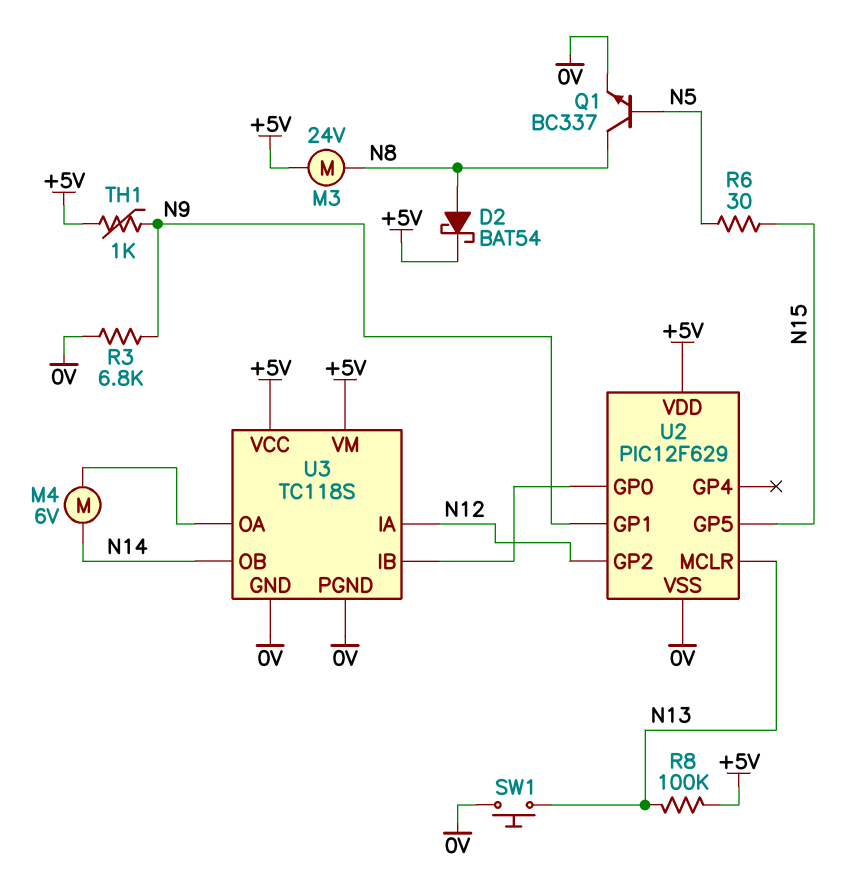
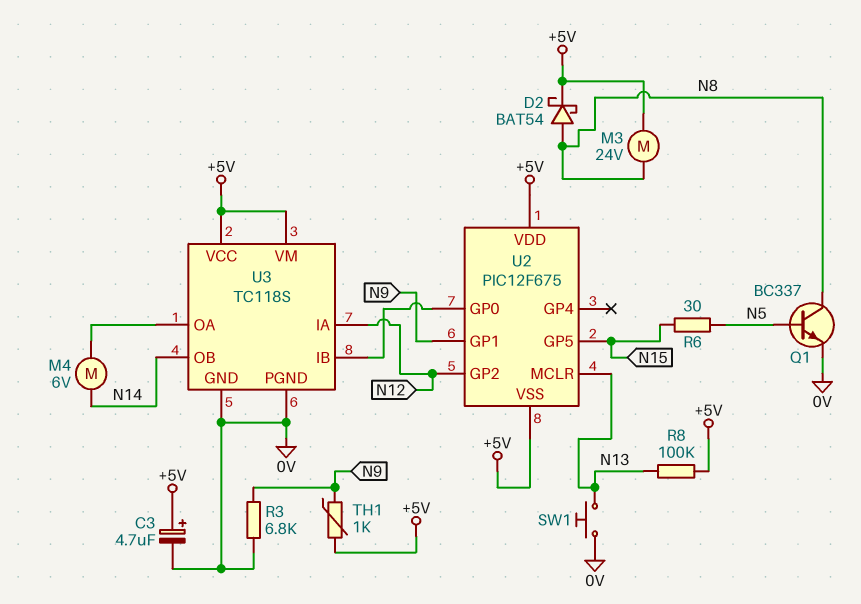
C3: none -> 4.7uF (plus +5V, minus 0V)
U2: PIC12F629 -> PIC12F675
U2 pin VSS: 0V -> +5V

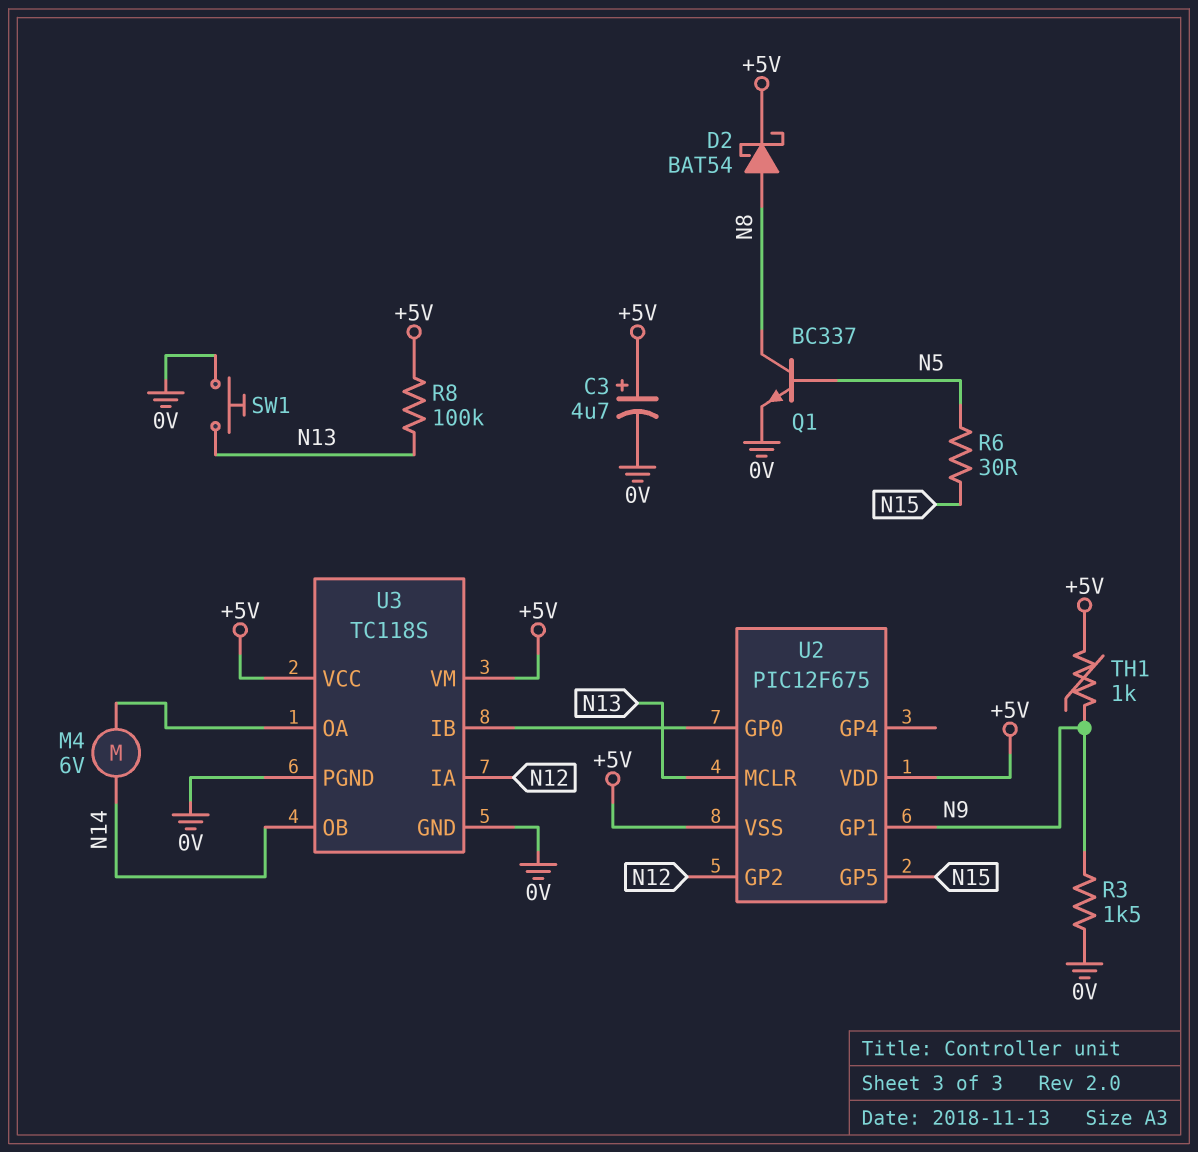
M3: motor 24V (+5V, N8) -> none
R3: 6.8k (0V, N9) -> 1.5k (0V, N9)

